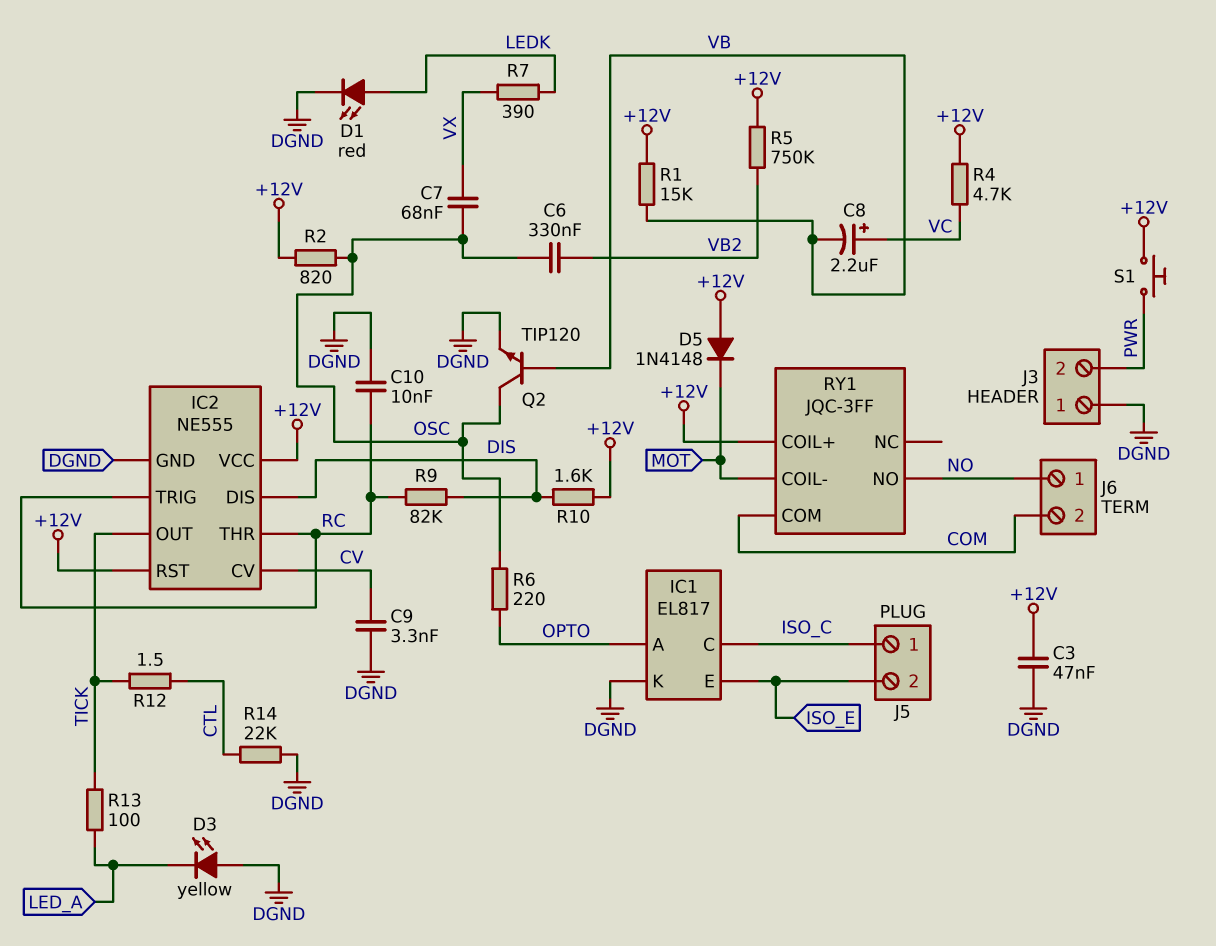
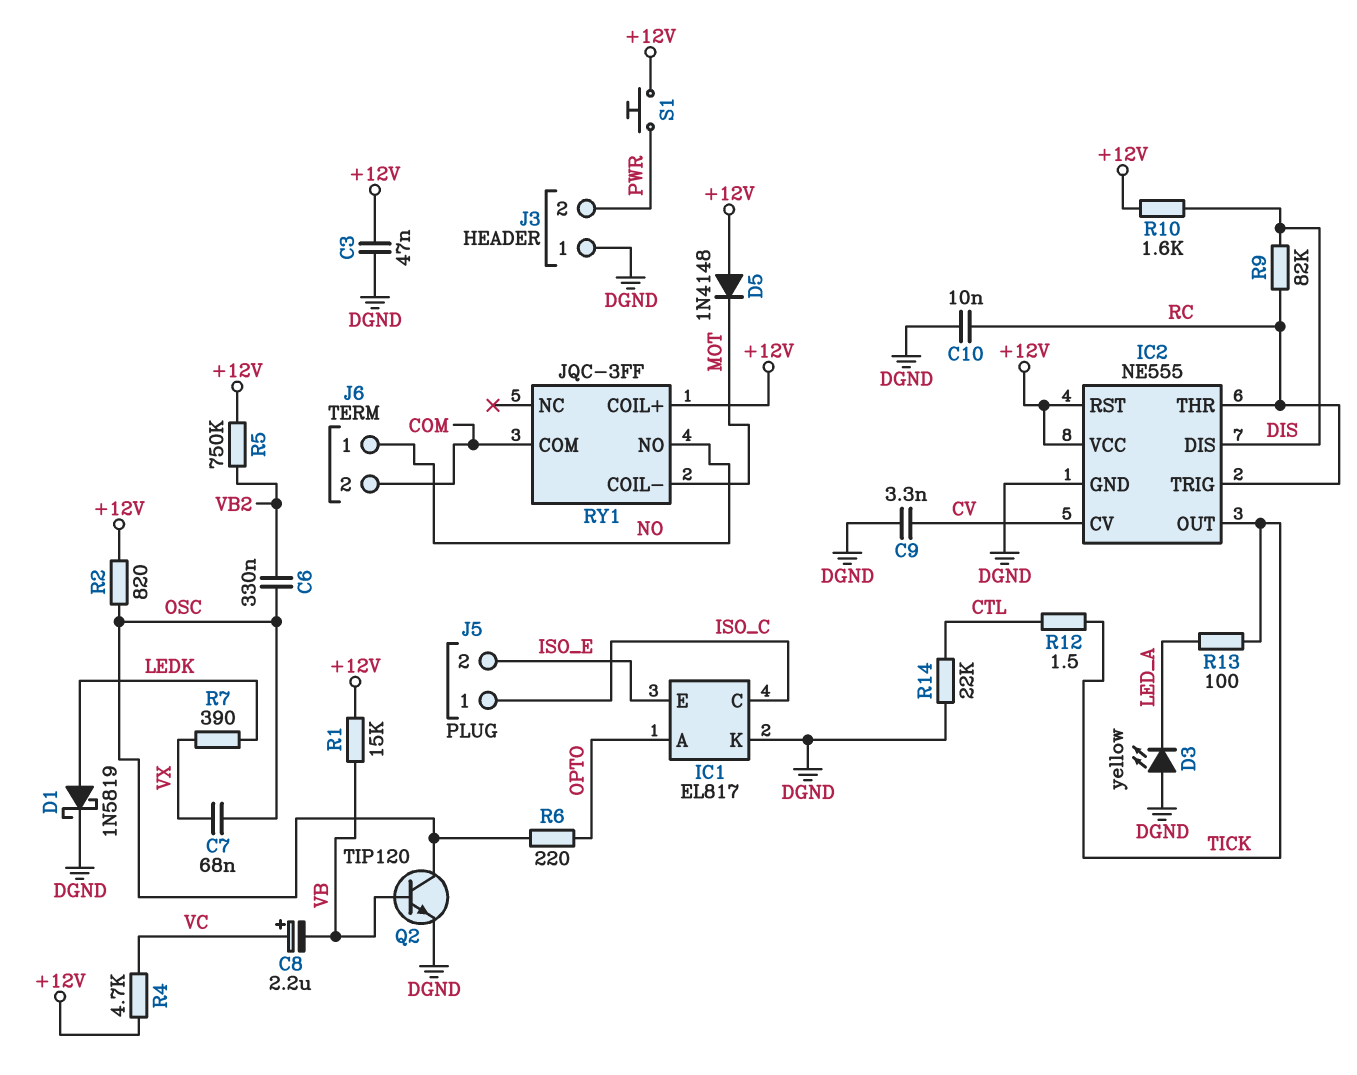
D1: LED red (A LEDK, K DGND) -> schottky 1N5819 (A LEDK, K DGND)

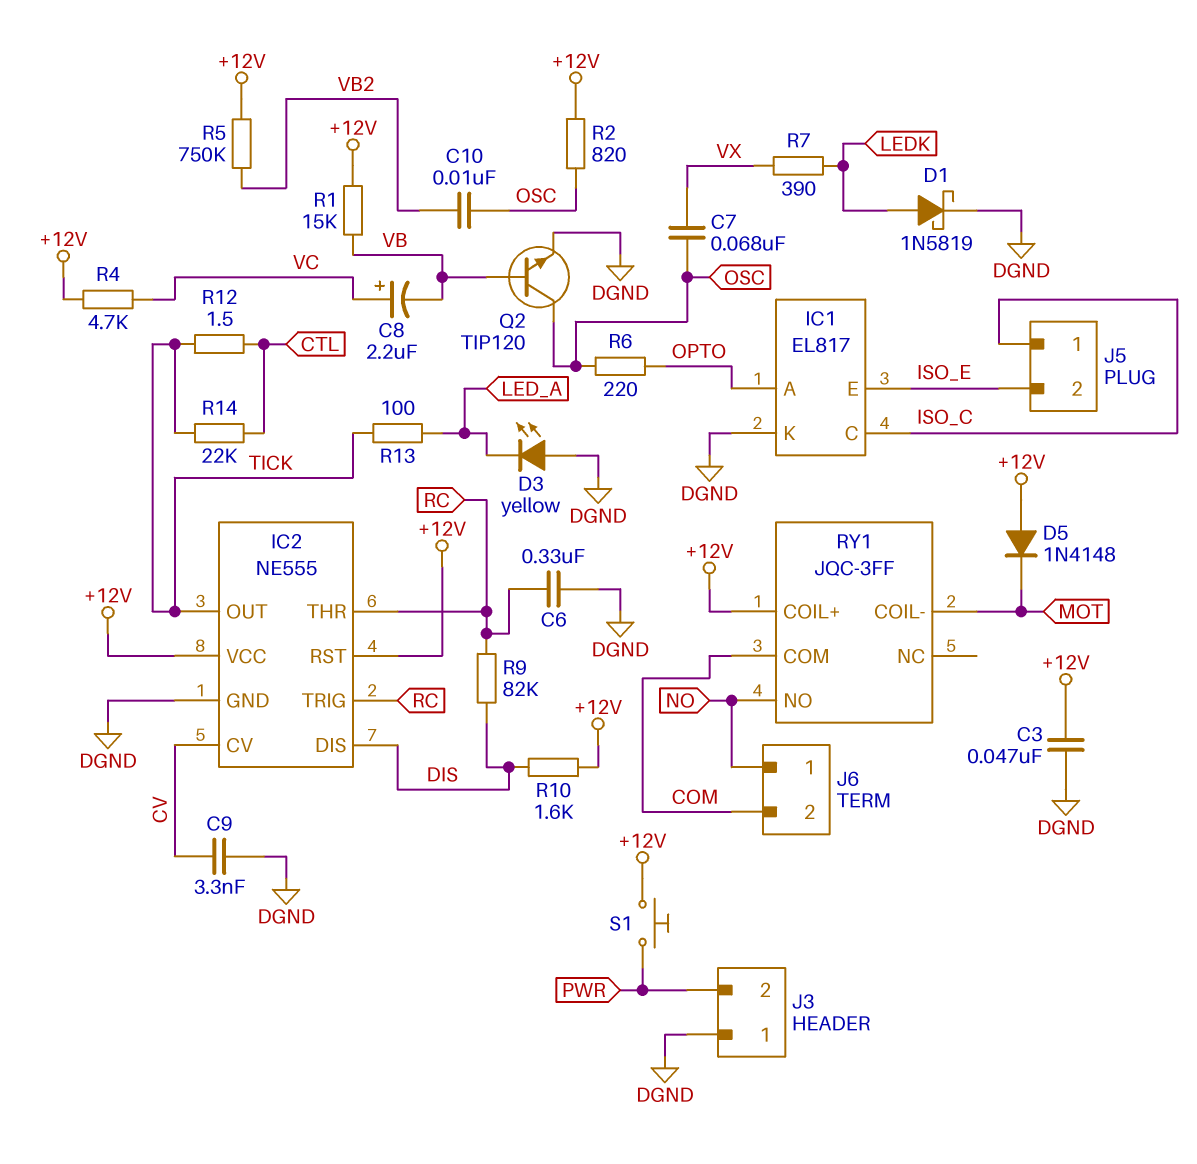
C6: 330nF (OSC, VB2) -> 330nF (DGND, RC)
C10: 10nF (DGND, RC) -> 10nF (OSC, VB2)
R14: 22k (CTL, DGND) -> 22k (CTL, TICK)

